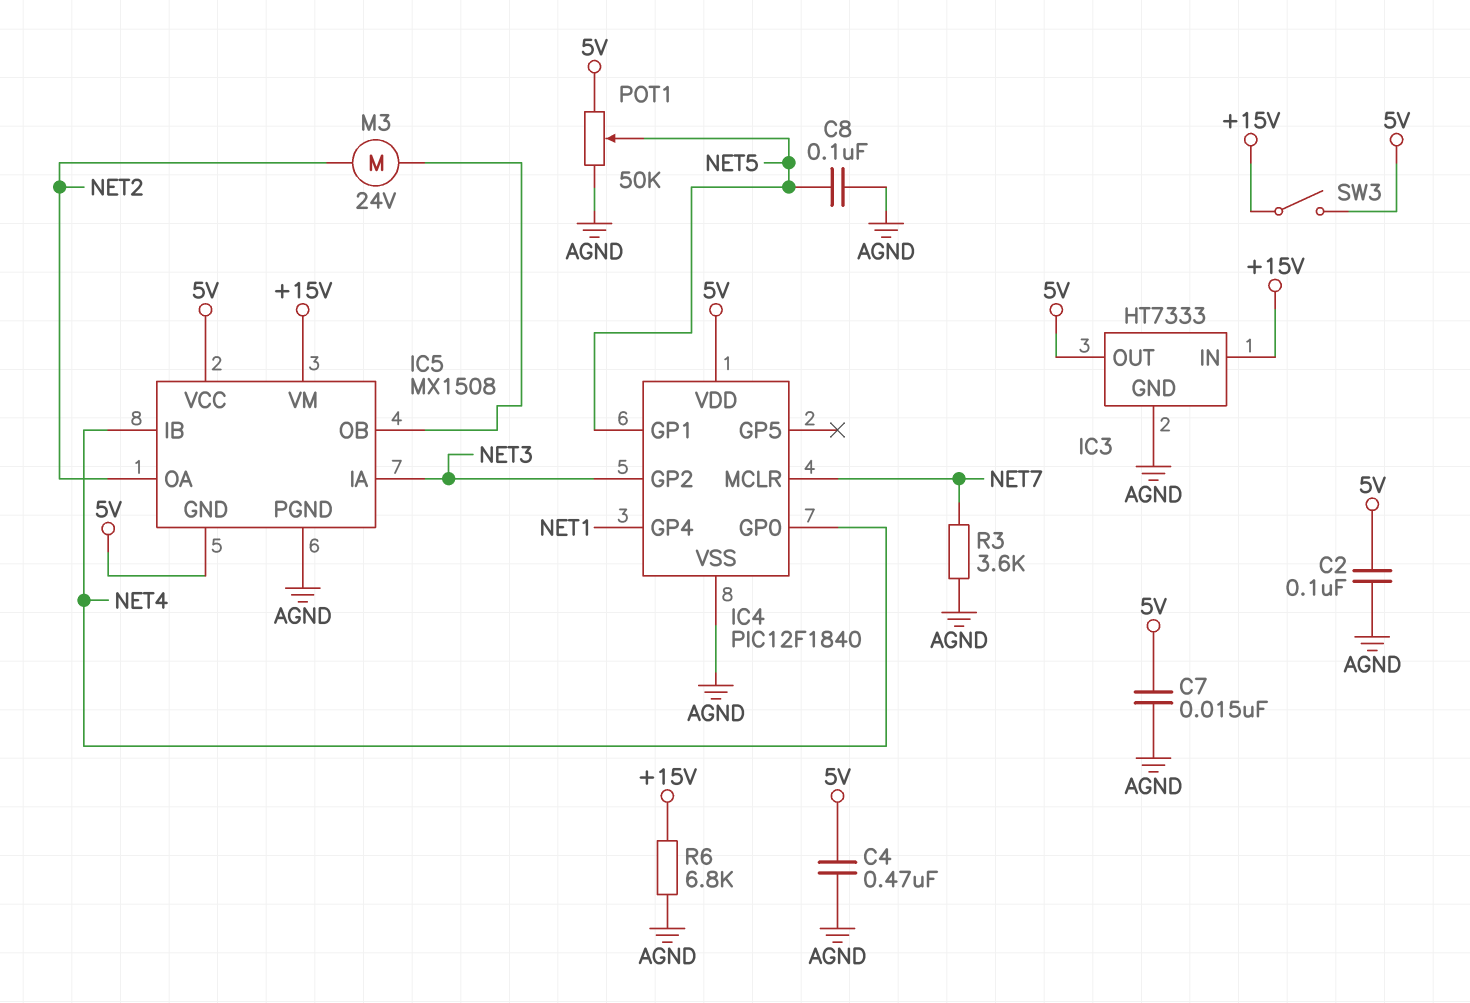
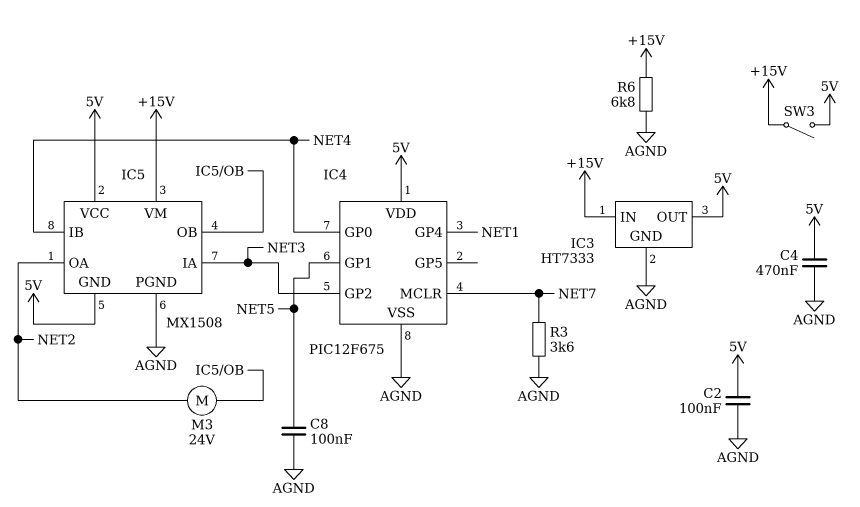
C7: 15nF (5V, AGND) -> none
IC4: PIC12F1840 -> PIC12F675
POT1: 50k (5V, AGND, wiper NET5) -> none

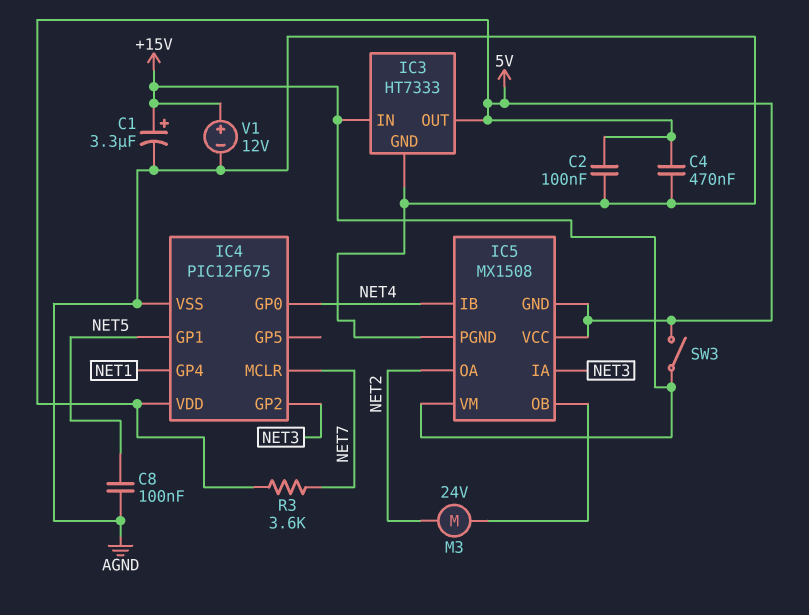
C1: none -> 3.3uF (plus +15V, minus AGND)
R3: 3.6k (AGND, NET7) -> 3.6k (5V, NET7)
R6: 6.8k (+15V, AGND) -> none
V1: none -> 12V (plus +15V, minus AGND)

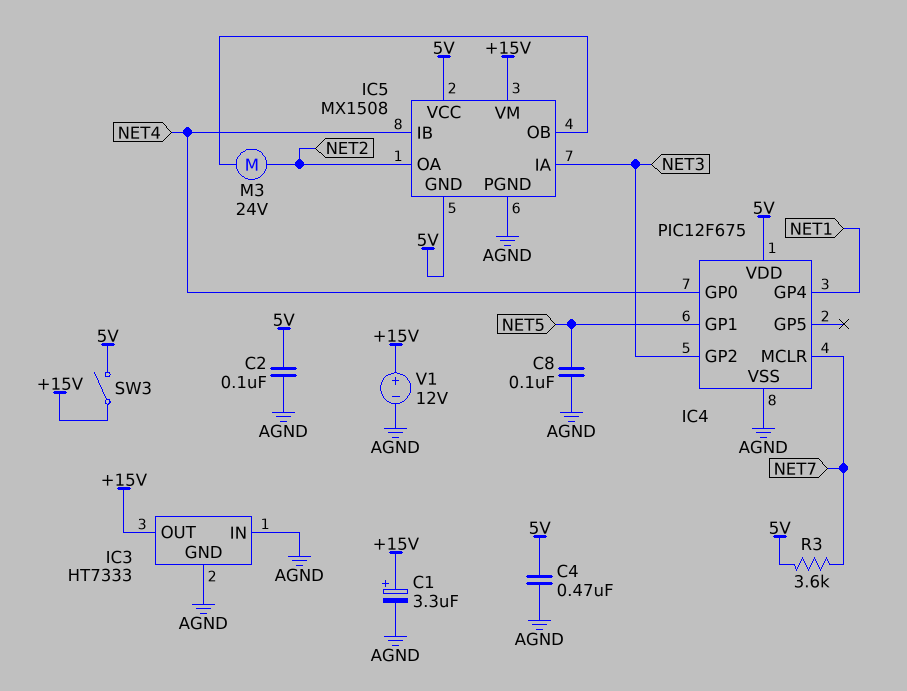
IC3 pin IN: +15V -> AGND
IC3 pin OUT: 5V -> +15V

